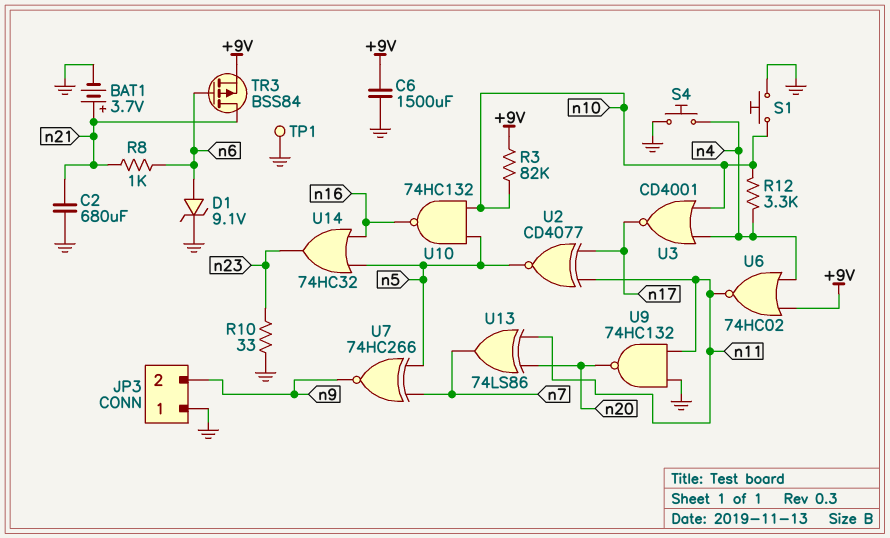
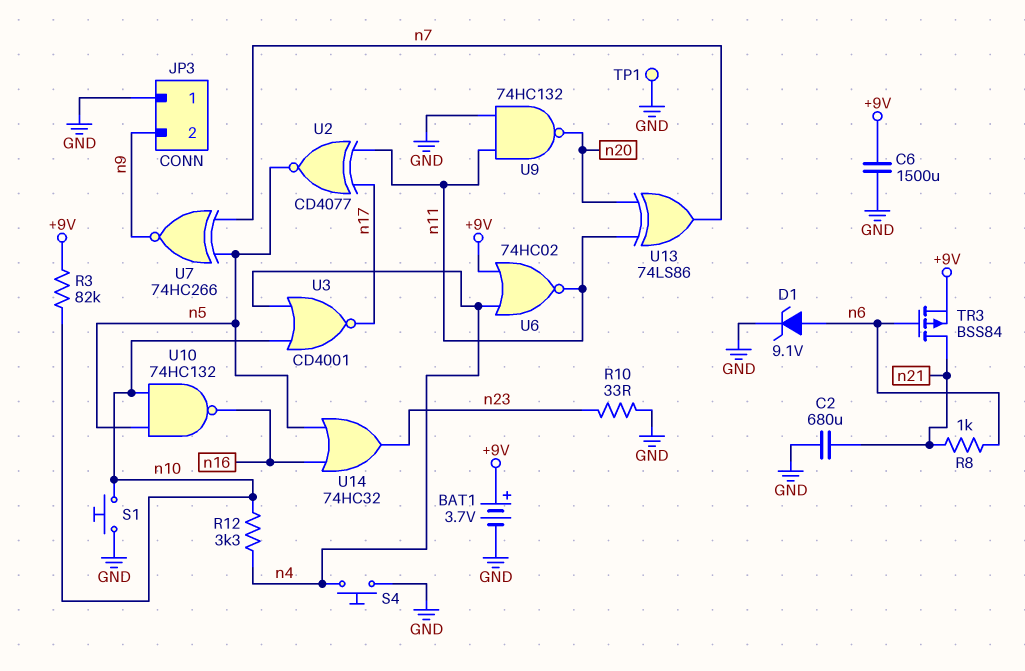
BAT1: 3.7V (plus n21, minus GND) -> 3.7V (plus +9V, minus GND)

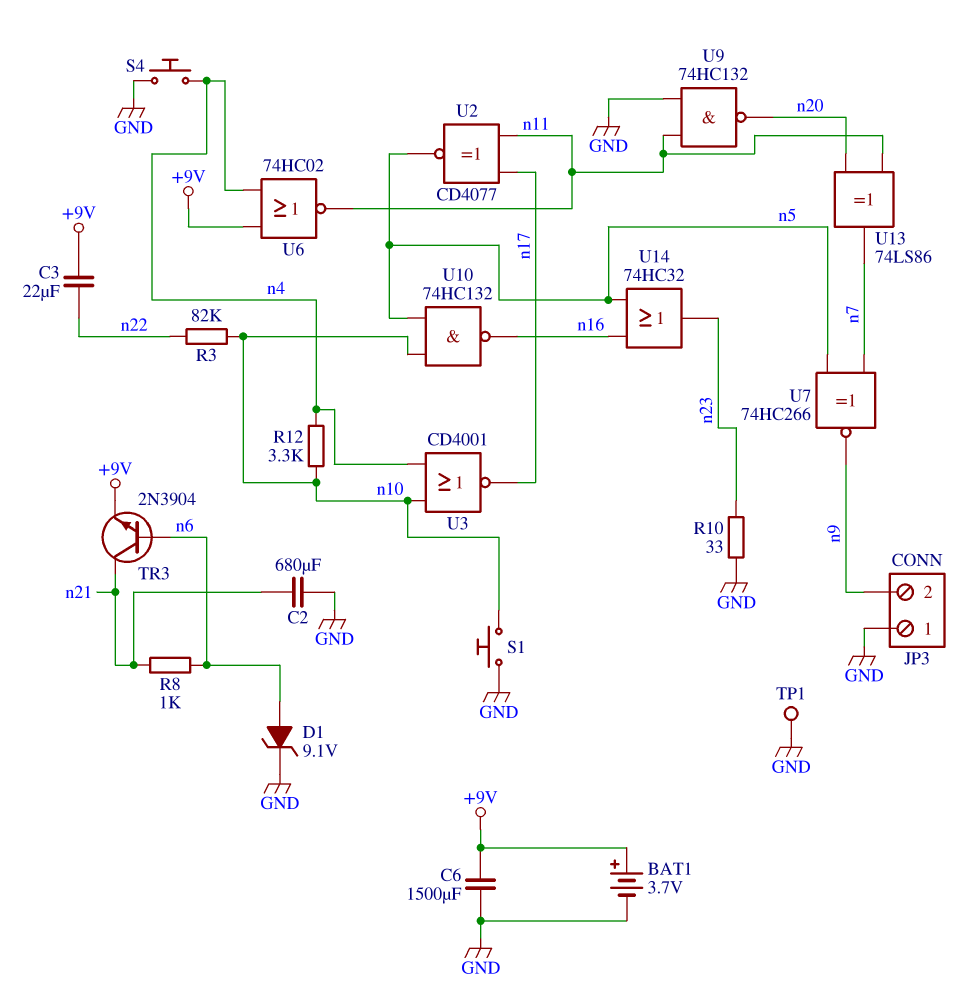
C3: none -> 22uF (+9V, n22)
R3: 82k (+9V, n10) -> 82k (n10, n22)
TR3: PMOS BSS84 (G n6, D n21, S +9V) -> NPN 2N3904 (B n6, C n21, E +9V)

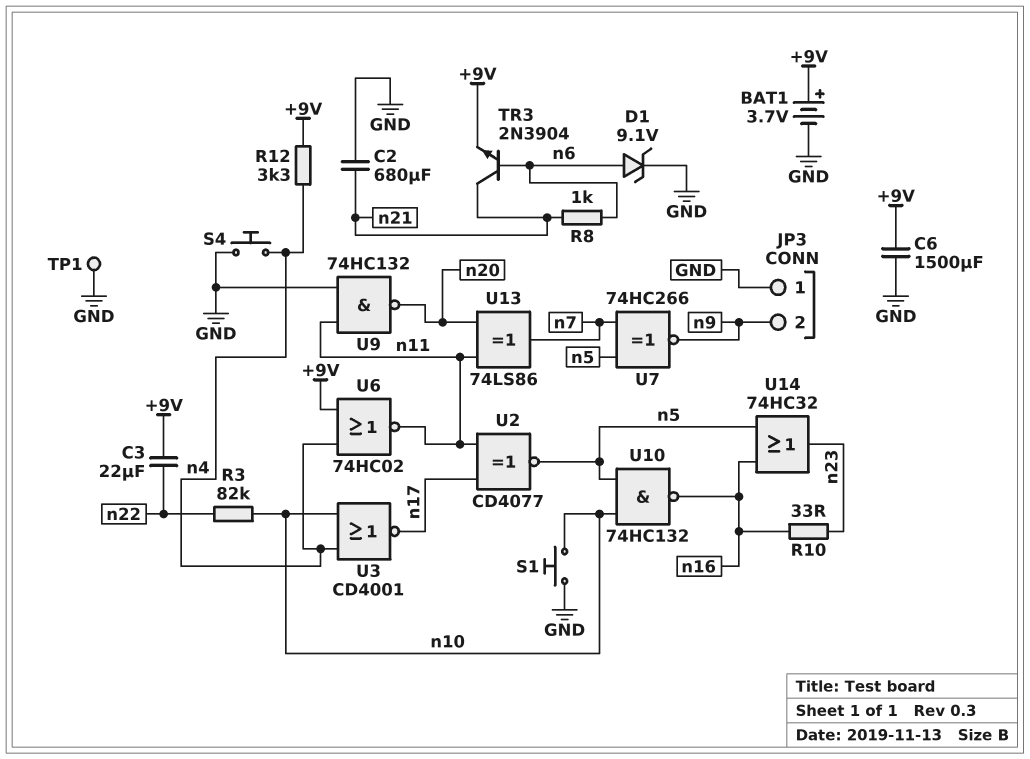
R10: 33 (GND, n23) -> 33 (n16, n23)
R12: 3.3k (n4, n10) -> 3.3k (+9V, n4)

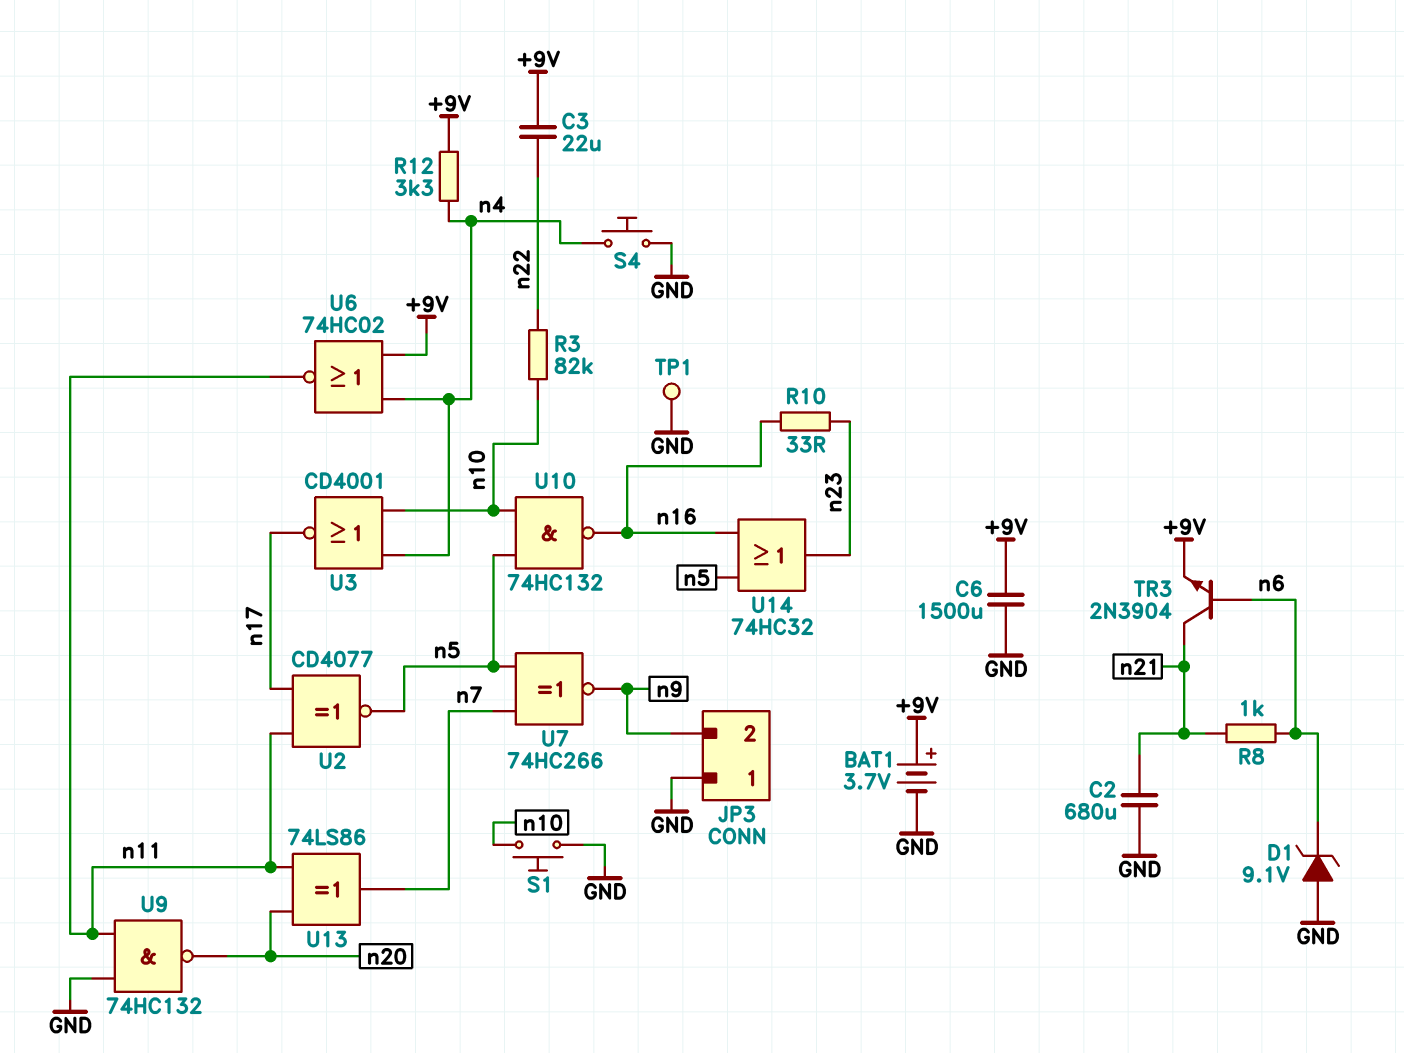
D1: zener 9.1V (A n6, K GND) -> zener 9.1V (A GND, K n6)

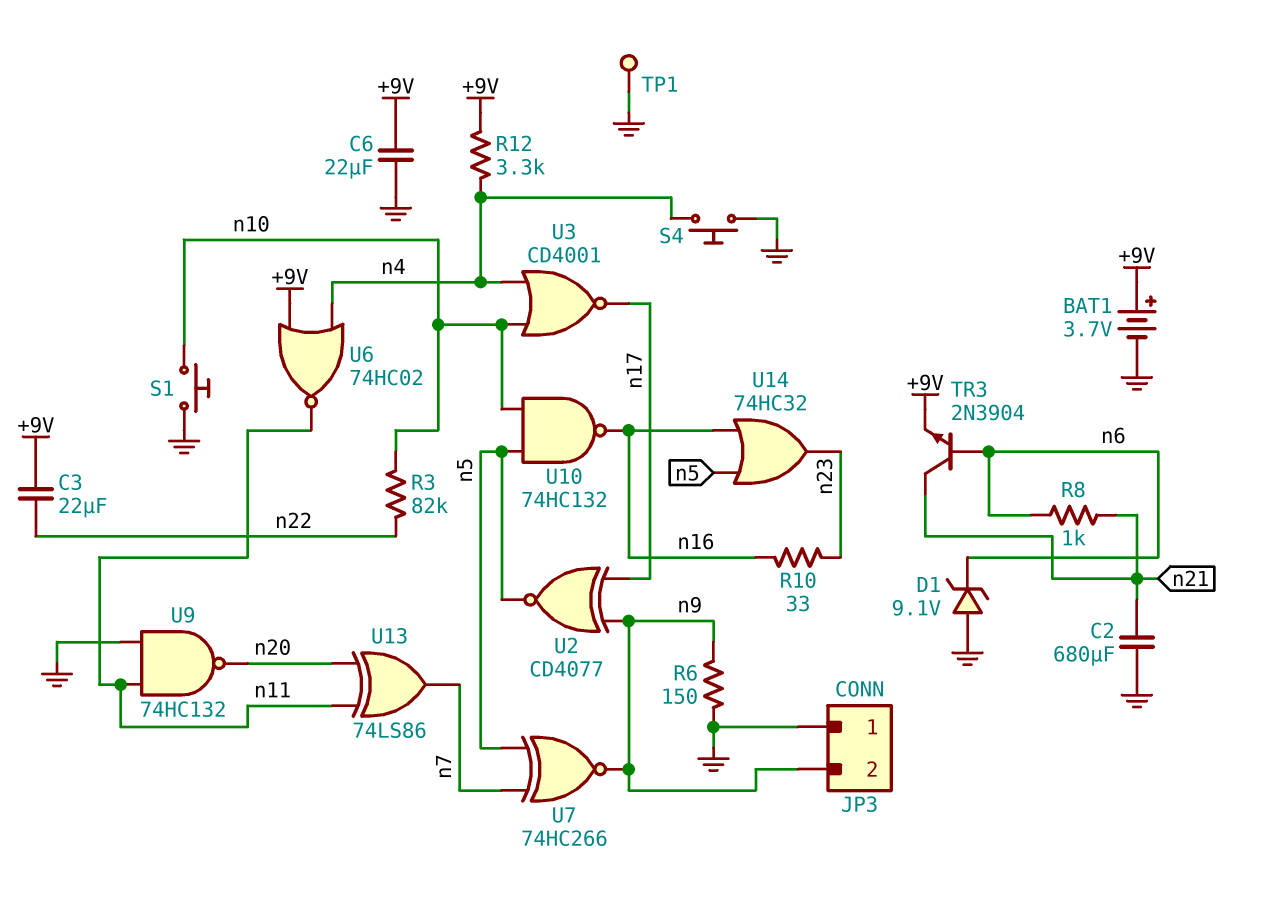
C6: 1500uF (+9V, GND) -> 22uF (+9V, GND)
R6: none -> 150 (GND, n9)
U2: XNOR CD4077 (in n11, in n17, out n5) -> XNOR CD4077 (in n9, in n17, out n5)

